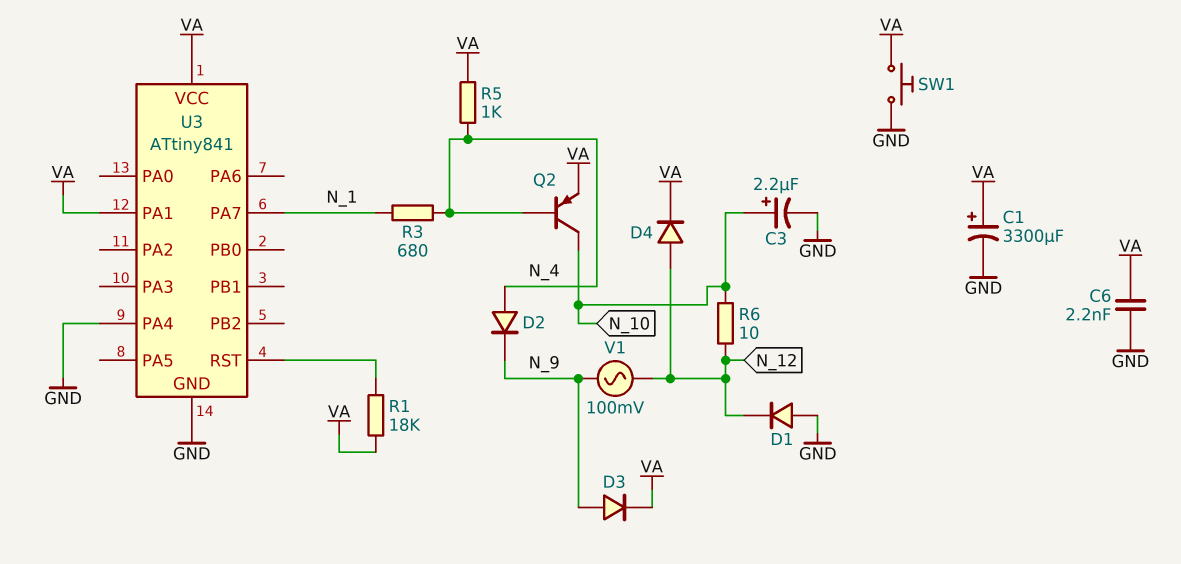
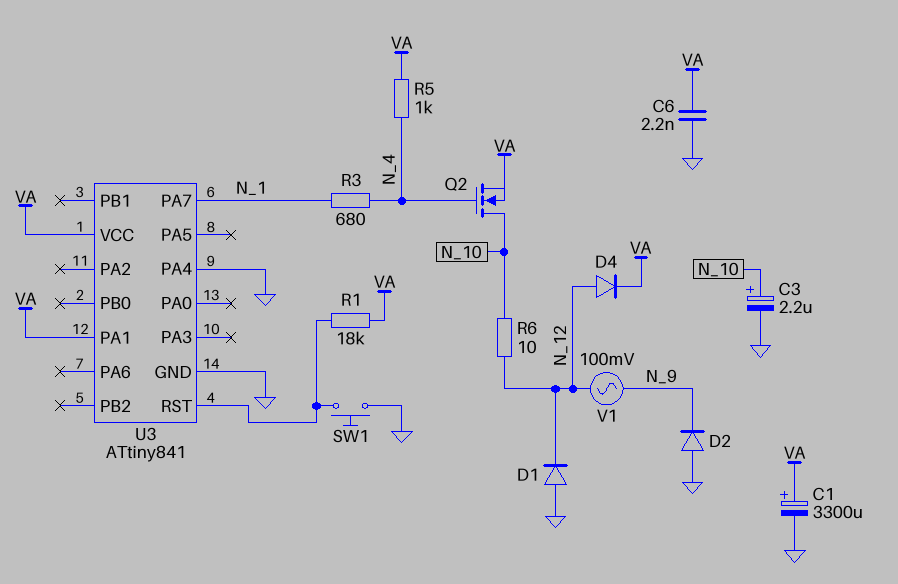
D2: diode (A N_4, K N_9) -> diode (A GND, K N_9)
D3: diode (A N_9, K VA) -> none
Q2: PNP (B N_4, C N_10, E VA) -> NMOS (G N_4, D N_10, S VA)
SW1: button (GND, VA) -> button (GND, U3/RST)

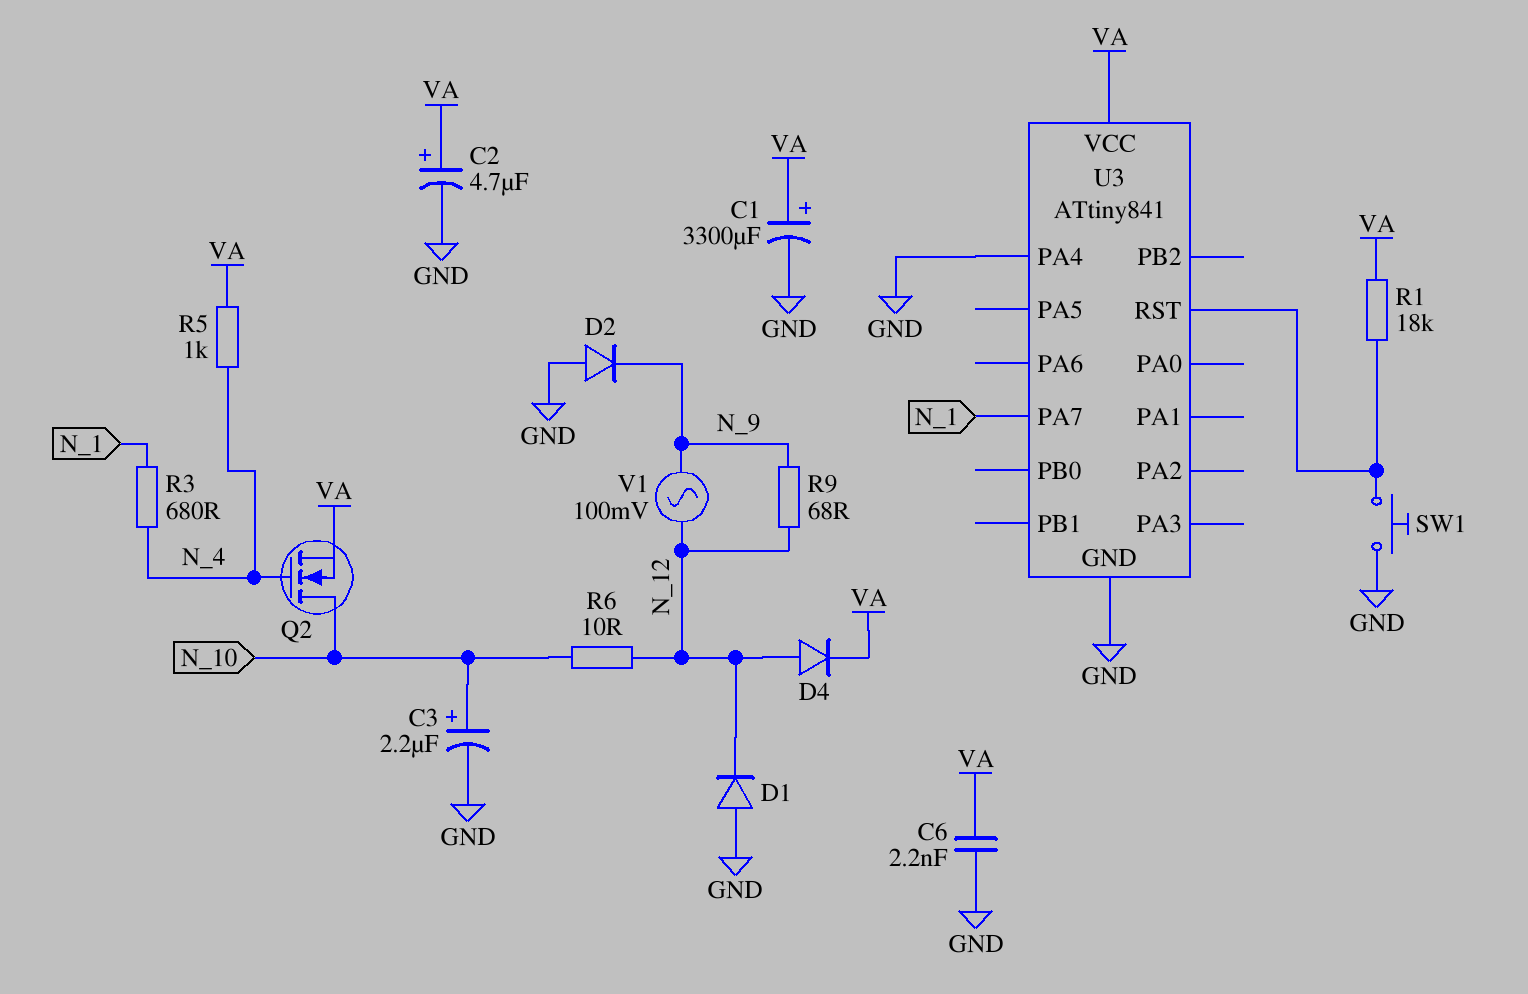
C2: none -> 4.7uF (plus VA, minus GND)
R9: none -> 68 (N_9, N_12)
U3 pin PA1: VA -> none

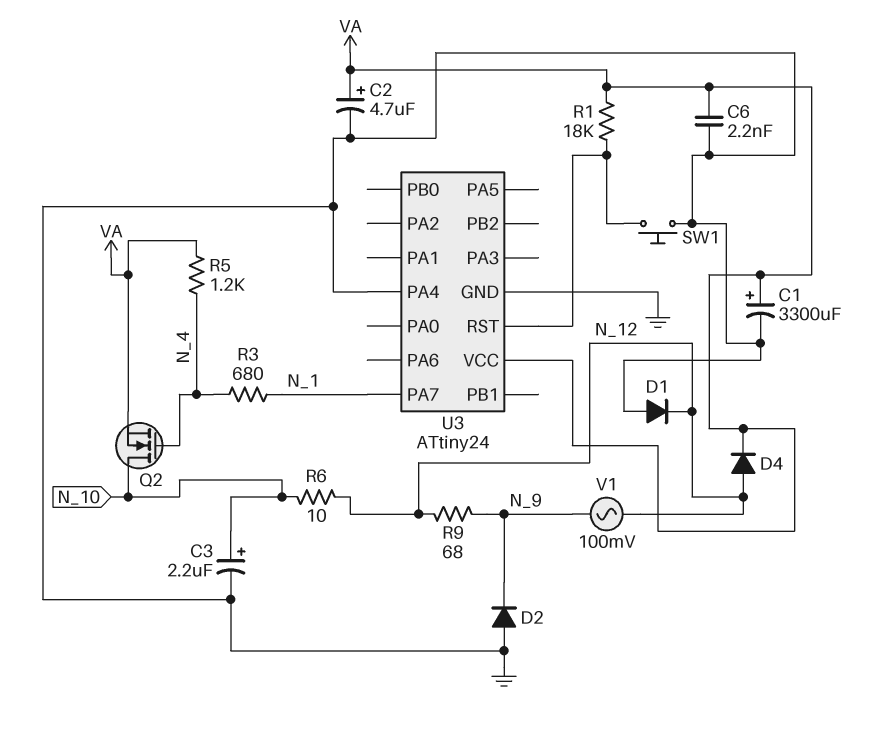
R5: 1k (N_4, VA) -> 1.2k (N_4, VA)
U3: ATtiny841 -> ATtiny24

